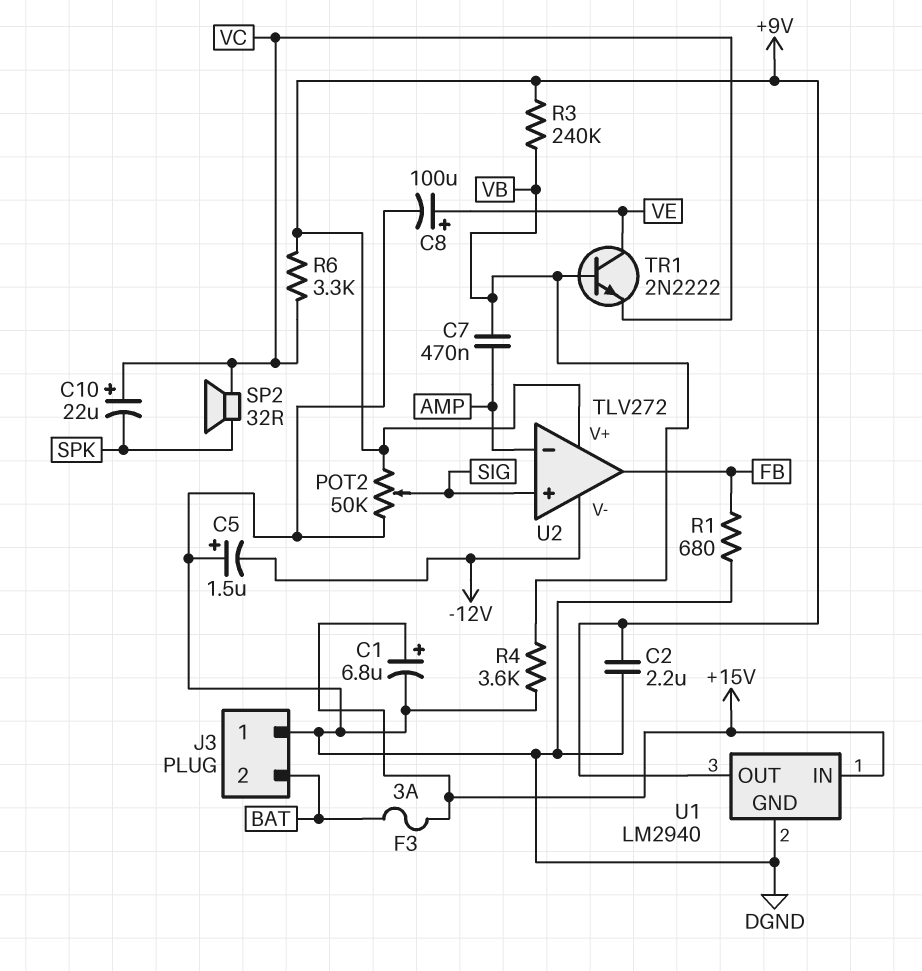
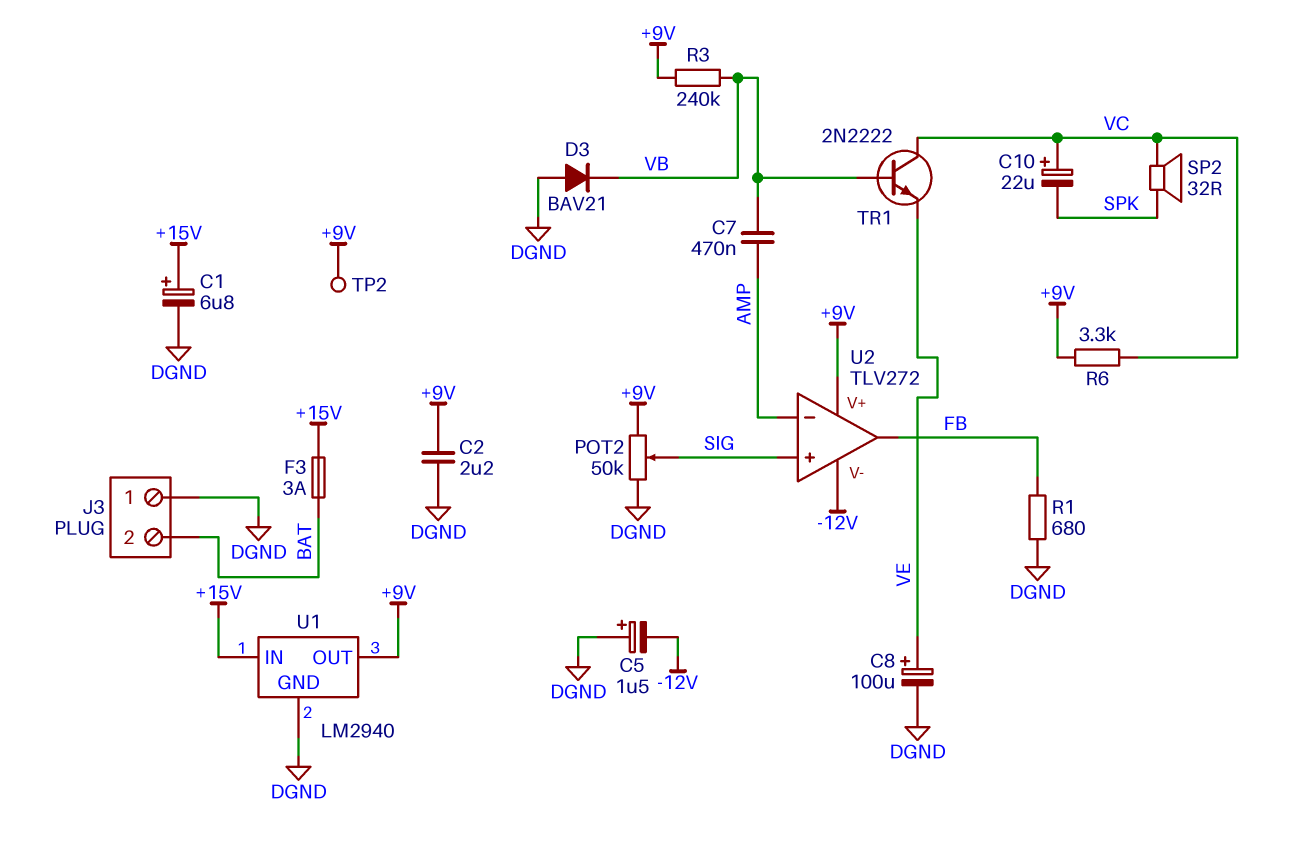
D3: none -> diode BAV21 (A DGND, K VB)
R4: 3.6k (DGND, VB) -> none
TP2: none -> test point (+9V)
TR1: NPN 2N2222 (B VB, C VE, E VC) -> NPN 2N2222 (B VB, C VC, E VE)

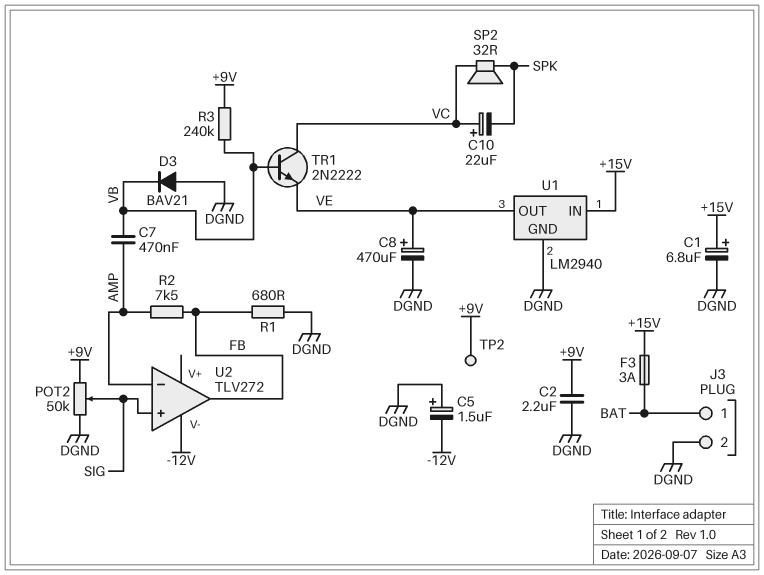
C8: 100uF (plus VE, minus DGND) -> 470uF (plus VE, minus DGND)
J3 pin 1: DGND -> BAT
J3 pin 2: BAT -> DGND
R2: none -> 7.5k (AMP, FB)
R6: 3.3k (+9V, VC) -> none
U1 pin OUT: +9V -> VE
U2 pin V+: +9V -> none

